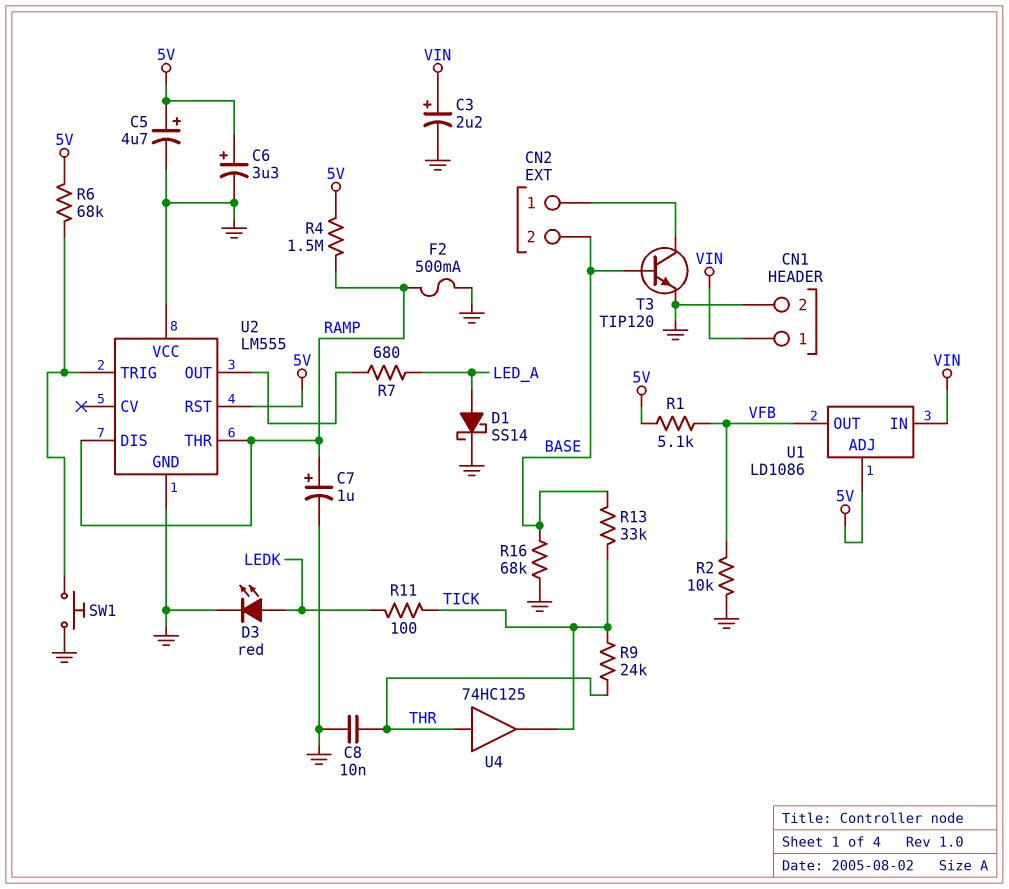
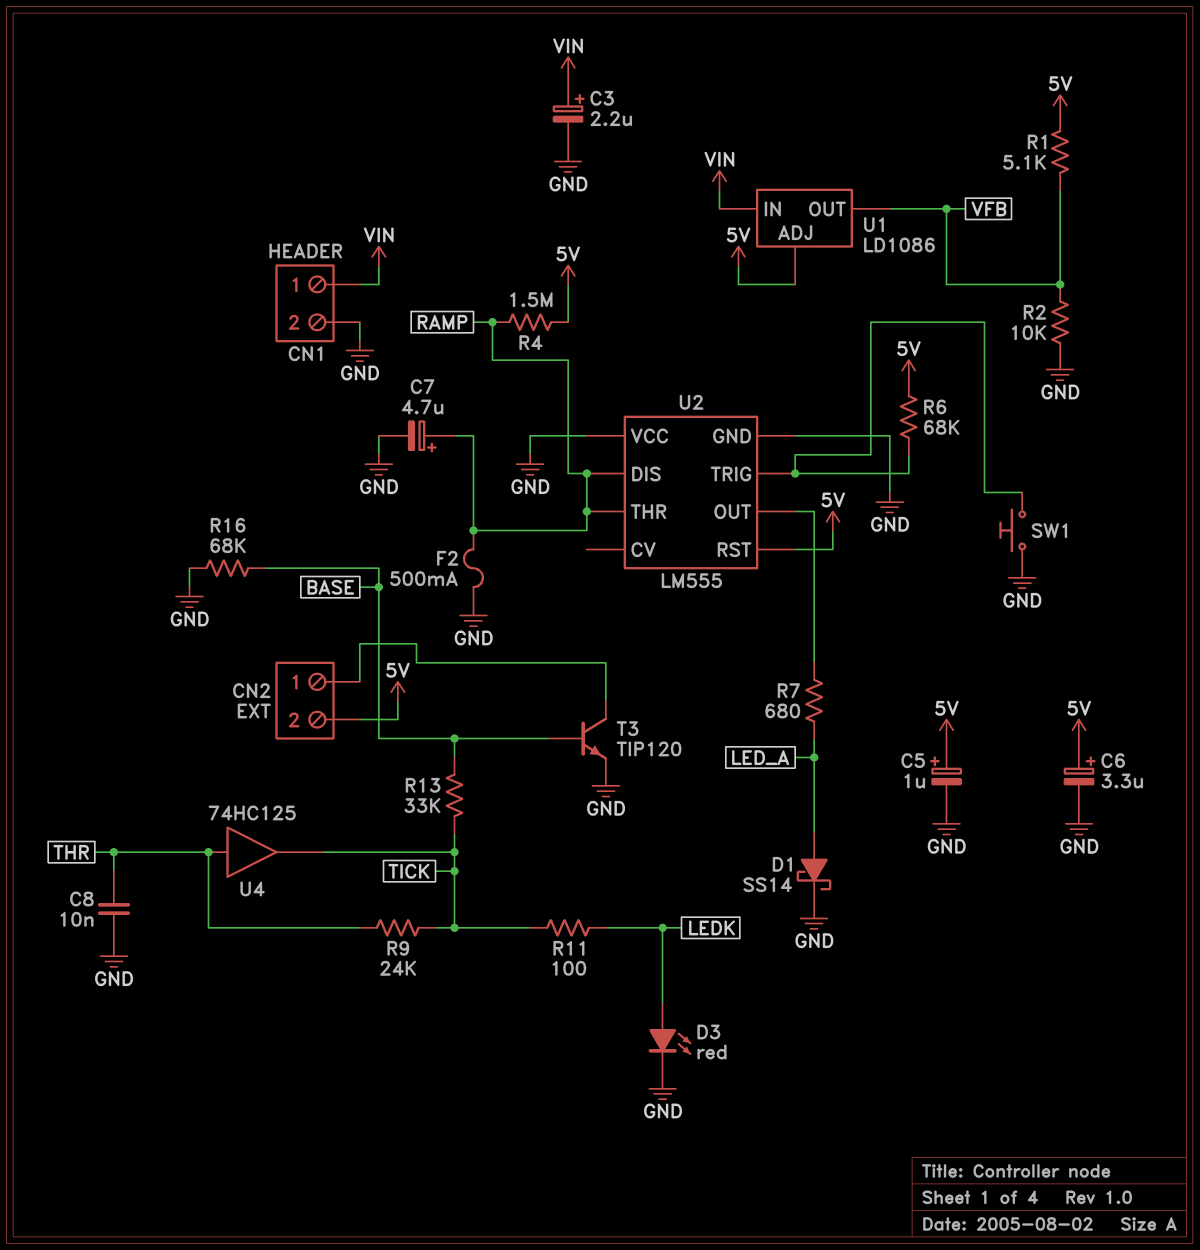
C5: 4.7uF (plus 5V, minus GND) -> 1uF (plus 5V, minus GND)
C7: 1uF (plus RAMP, minus GND) -> 4.7uF (plus RAMP, minus GND)
CN2 pin 2: BASE -> 5V

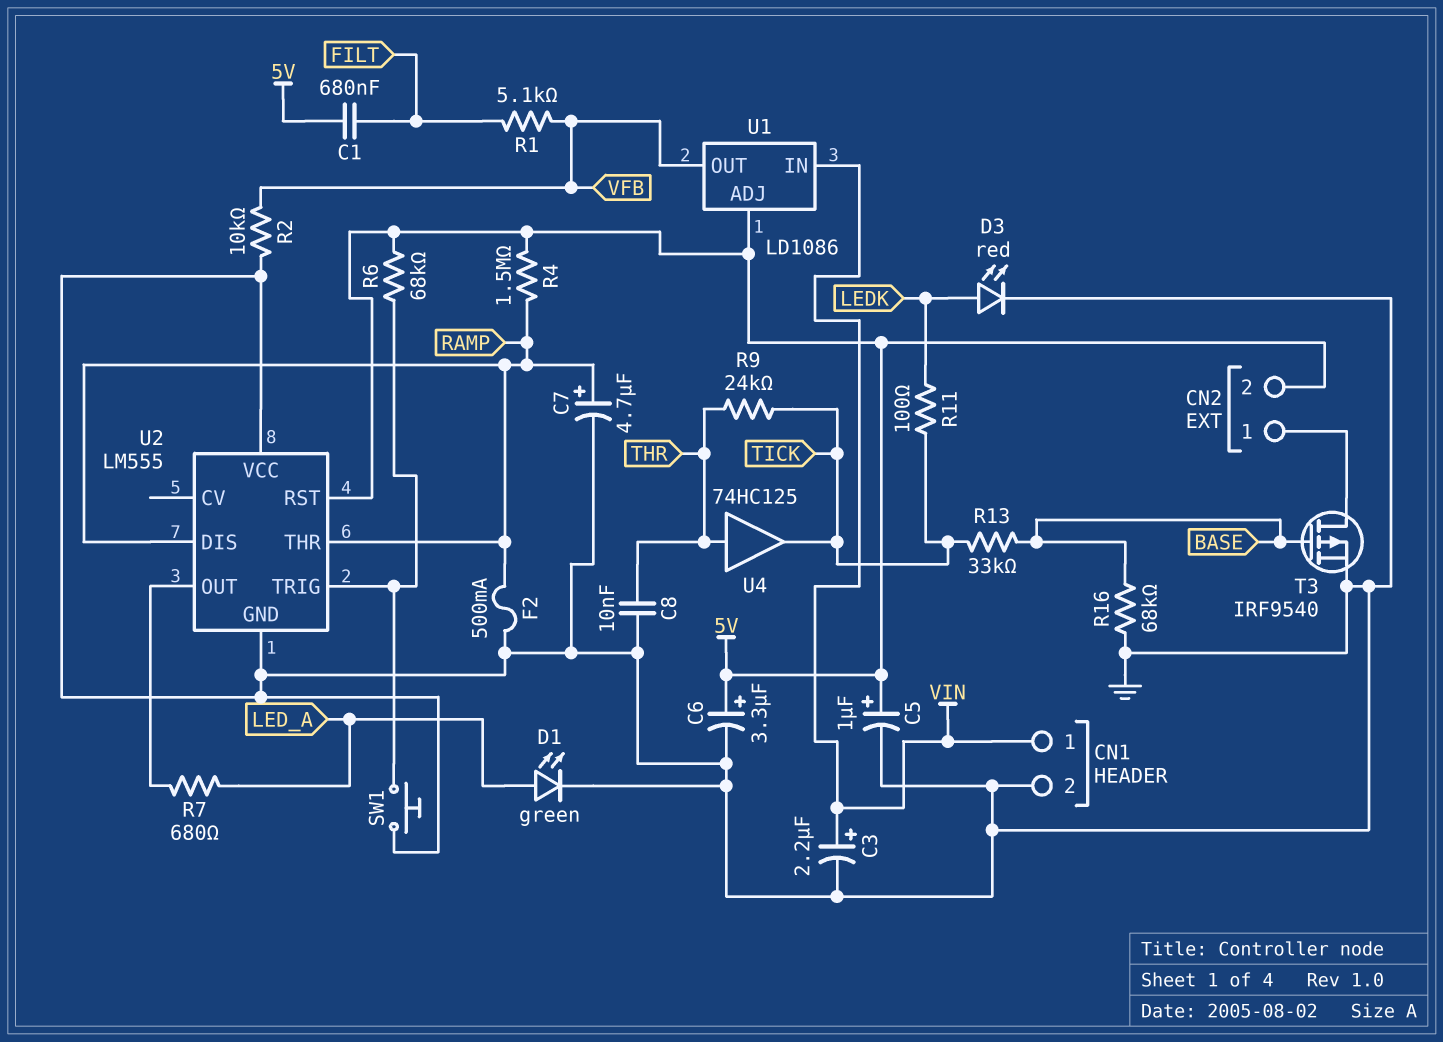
C1: none -> 680nF (5V, FILT)
D1: schottky SS14 (A LED_A, K GND) -> LED green (A LED_A, K GND)
R1: 5.1k (5V, VFB) -> 5.1k (FILT, VFB)
T3: NPN TIP120 (B BASE, C CN2/1, E GND) -> PMOS IRF9540 (G BASE, D CN2/1, S GND)

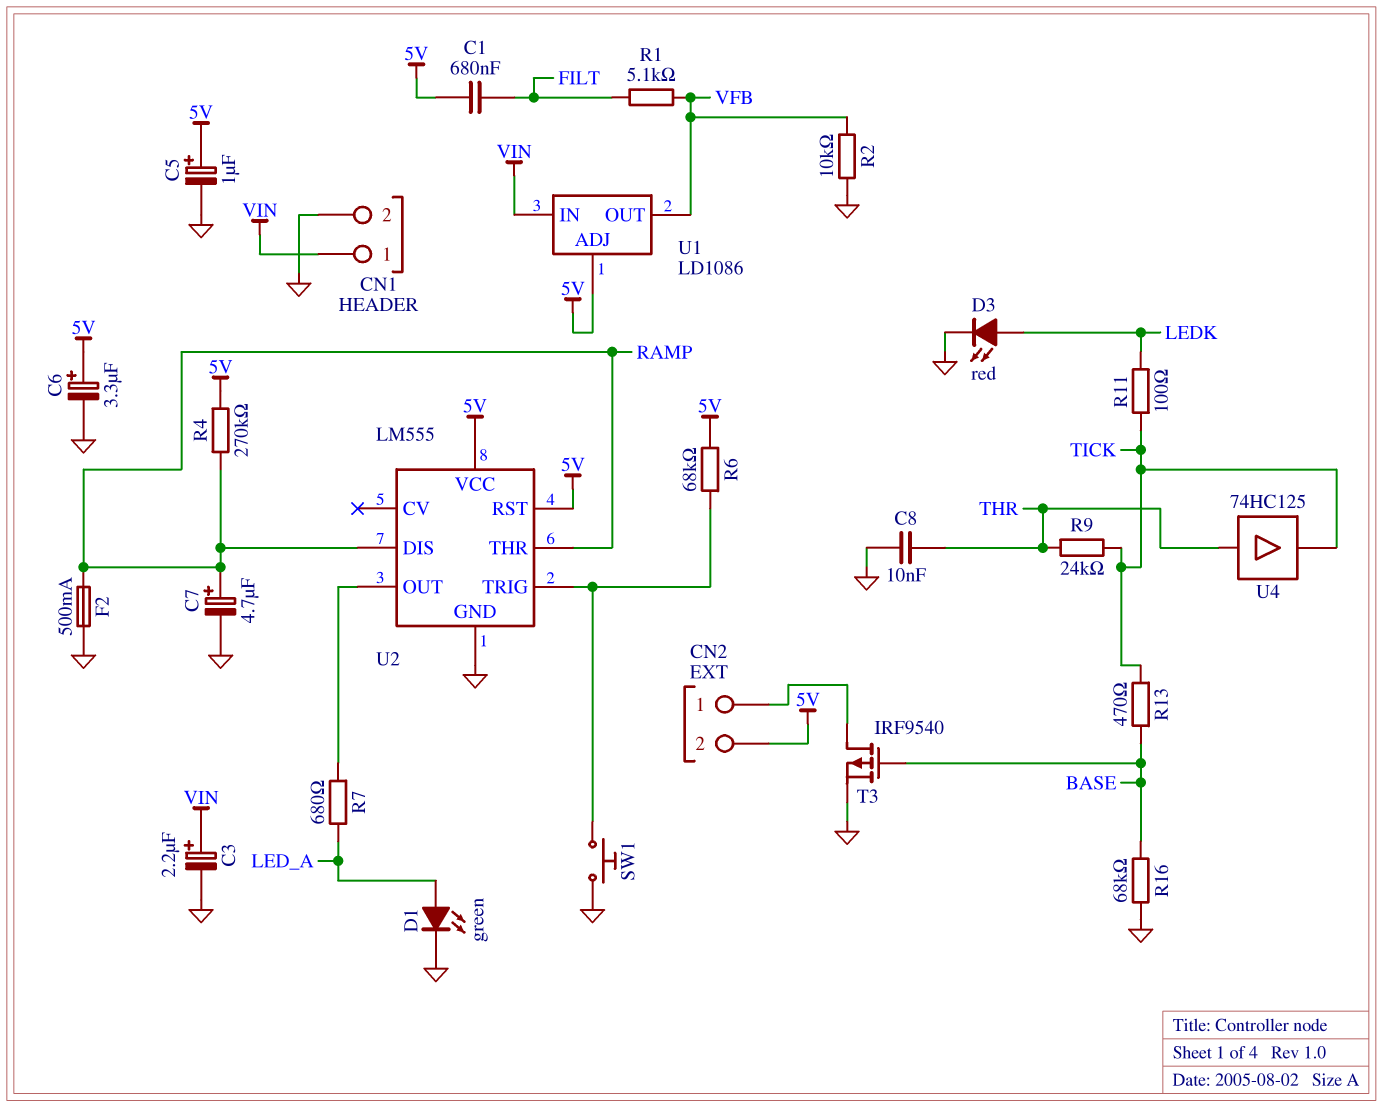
R4: 1.5M (5V, RAMP) -> 270k (5V, RAMP)
R13: 33k (BASE, TICK) -> 470 (BASE, TICK)
U2 pin VCC: GND -> 5V

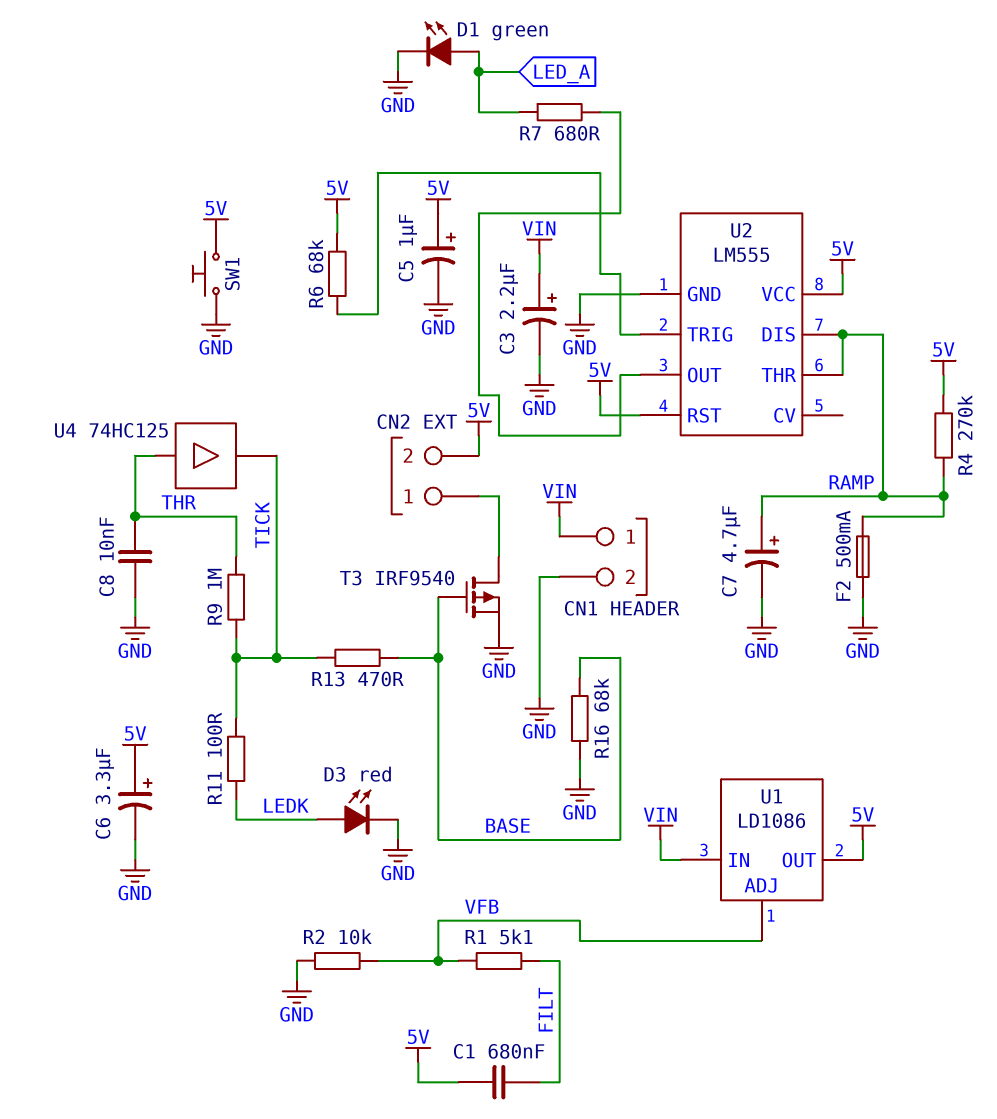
R9: 24k (THR, TICK) -> 1M (THR, TICK)
SW1: button (GND, U2/TRIG) -> button (5V, GND)
U1 pin ADJ: 5V -> VFB
U1 pin OUT: VFB -> 5V

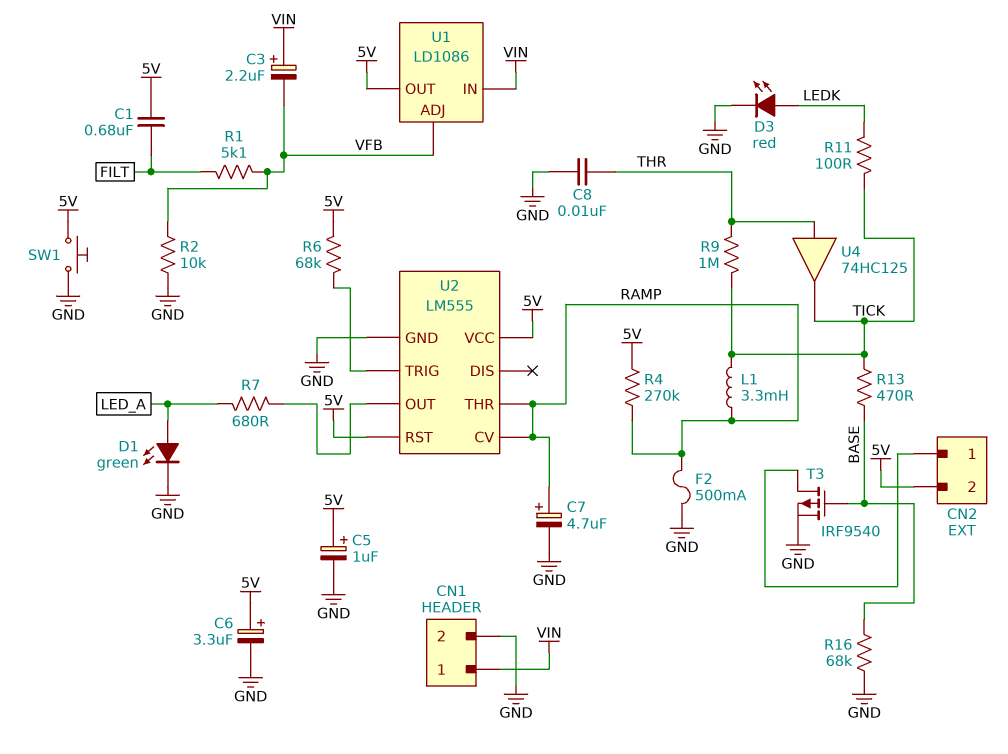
C3: 2.2uF (plus VIN, minus GND) -> 2.2uF (plus VIN, minus VFB)
L1: none -> 3.3mH (RAMP, TICK)
U2 pin CV: none -> RAMP
U2 pin DIS: RAMP -> none

